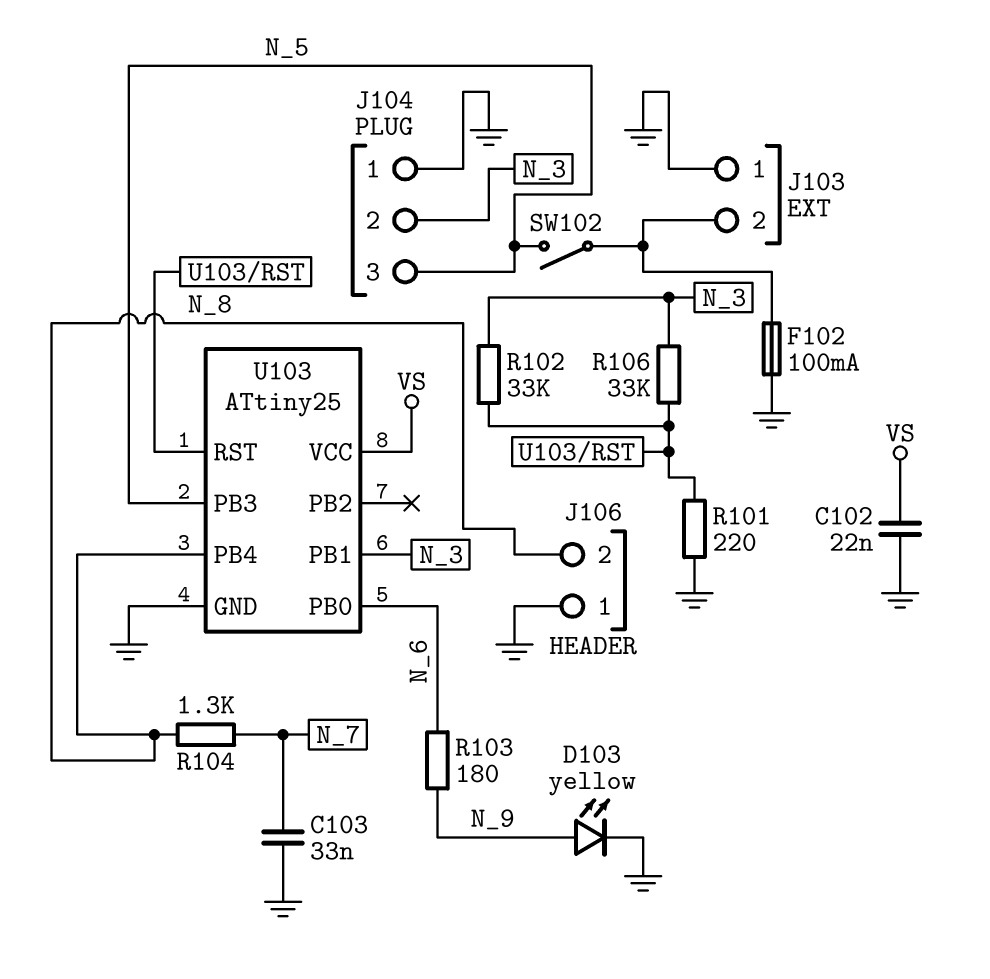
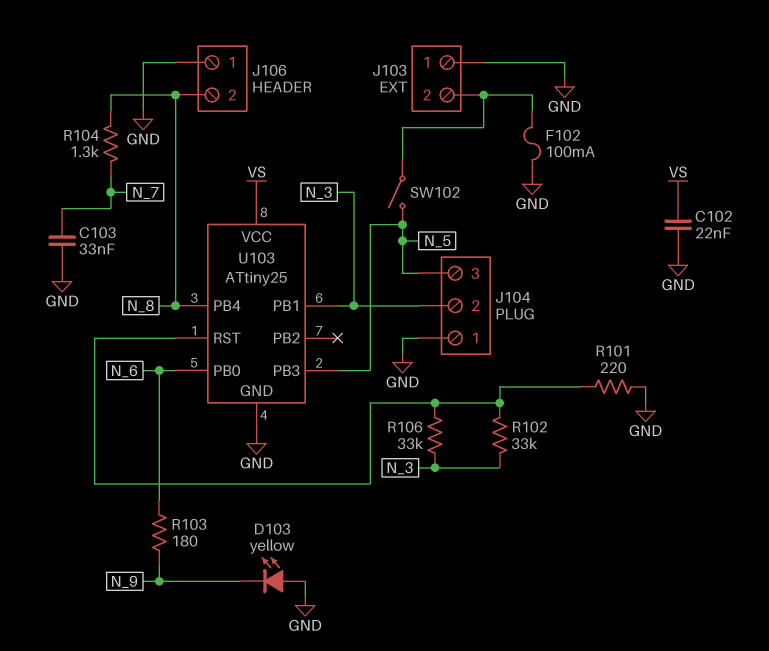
D103: LED yellow (A N_9, K GND) -> LED yellow (A GND, K N_9)

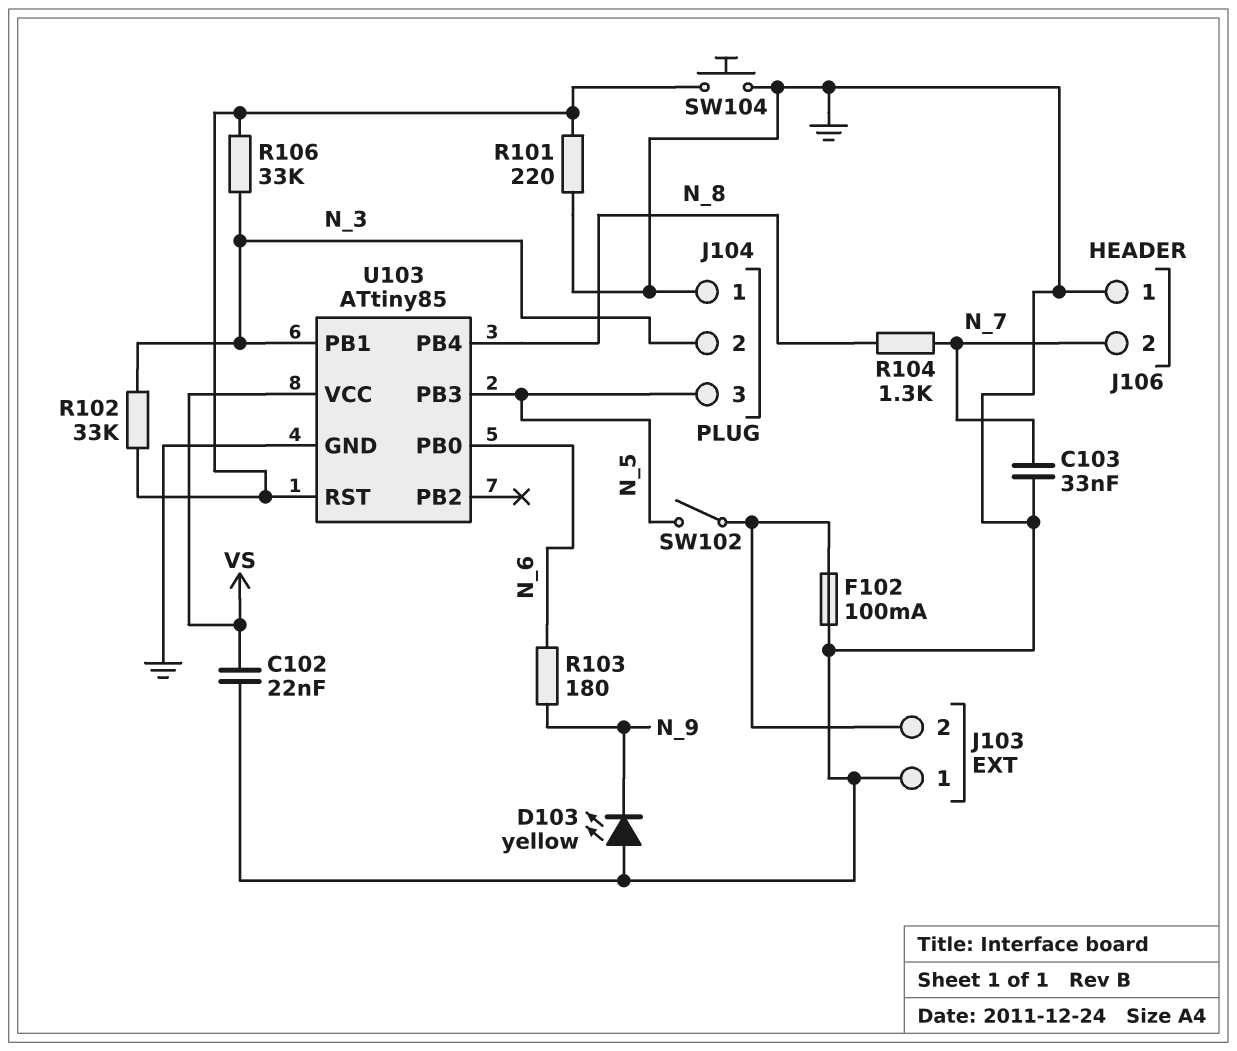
J106 pin 2: N_8 -> N_7
SW104: none -> button (GND, U103/RST)
U103: ATtiny25 -> ATtiny85

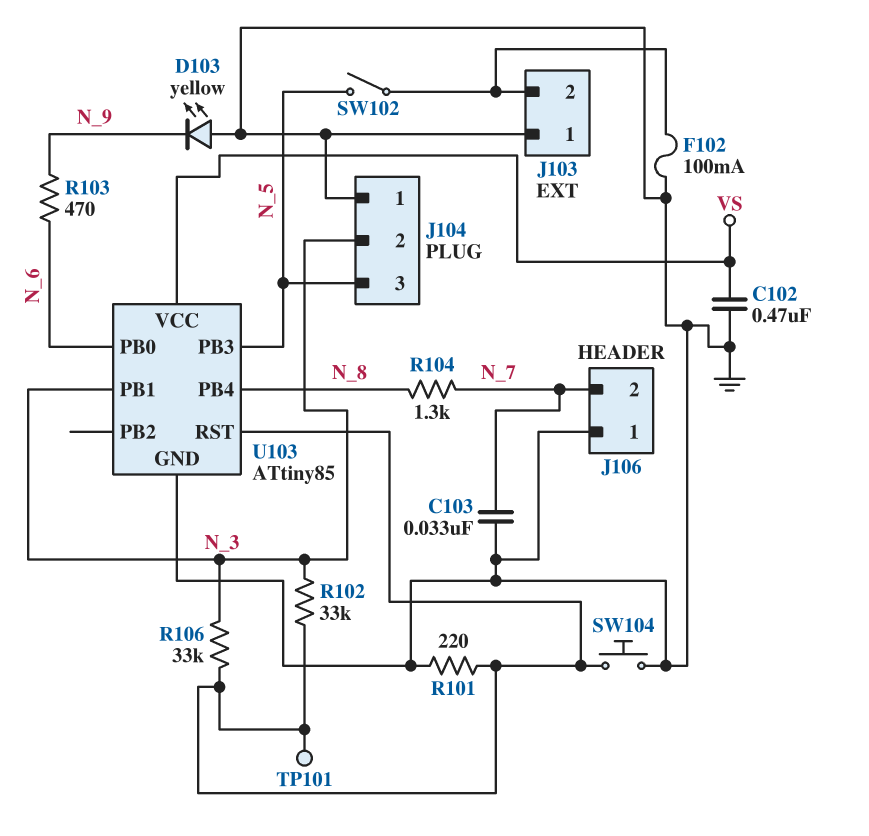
C102: 22nF (GND, VS) -> 470nF (GND, VS)
R103: 180 (N_6, N_9) -> 470 (N_6, N_9)
TP101: none -> test point (U103/RST)

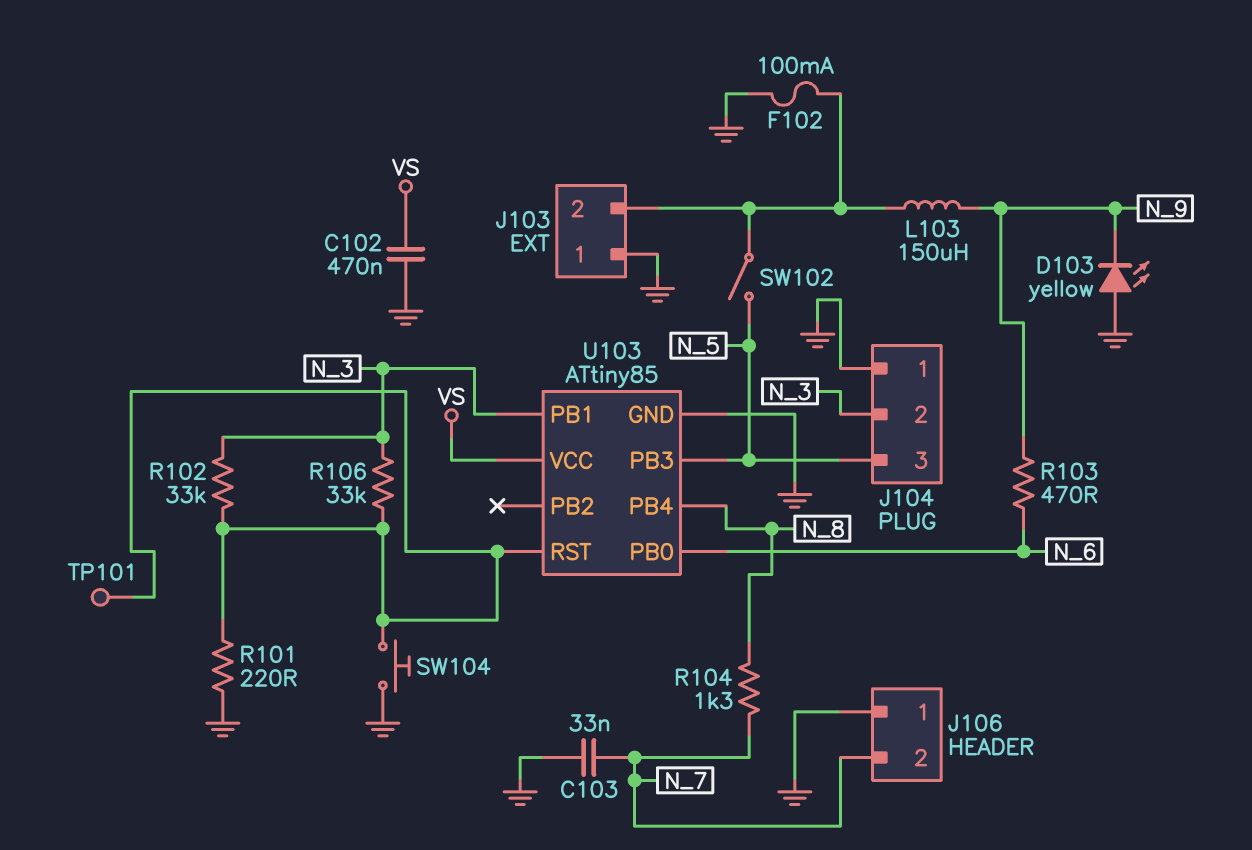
L103: none -> 150uH (J103/2, N_9)

